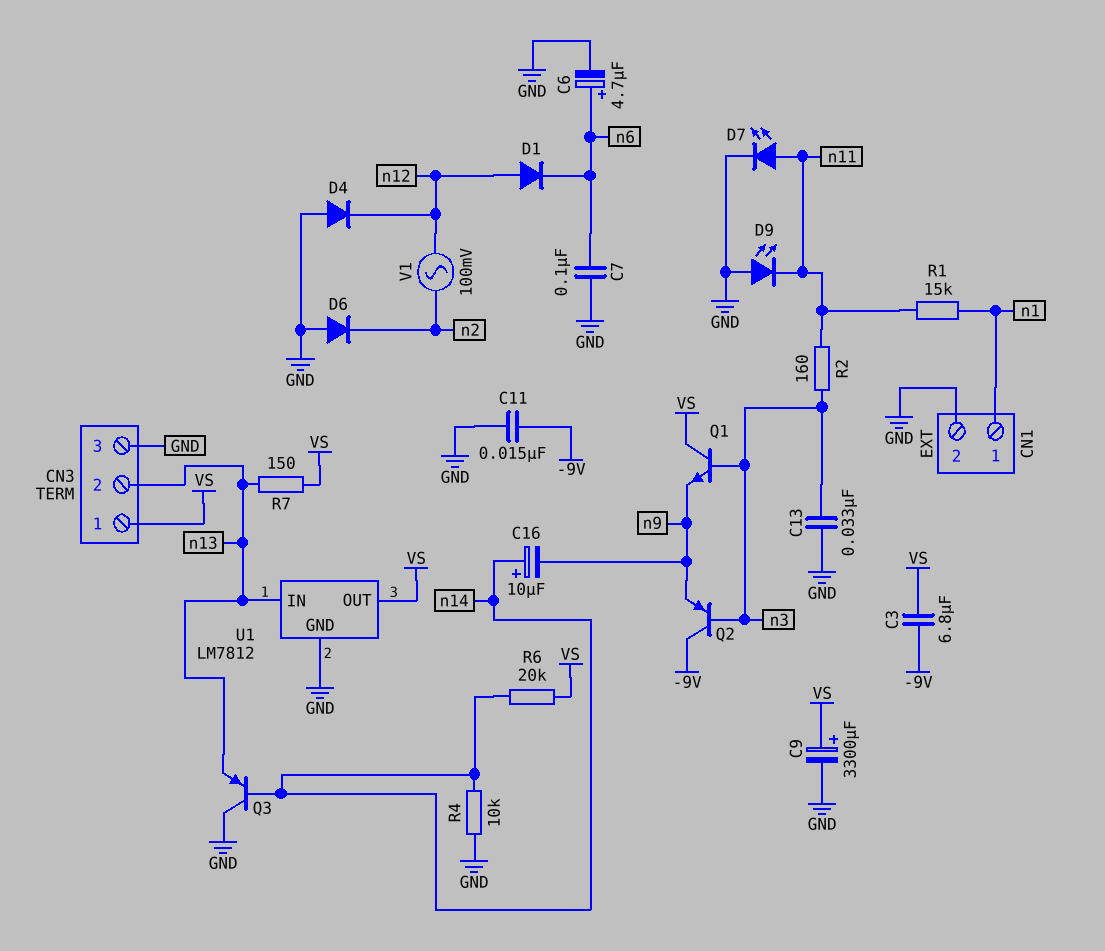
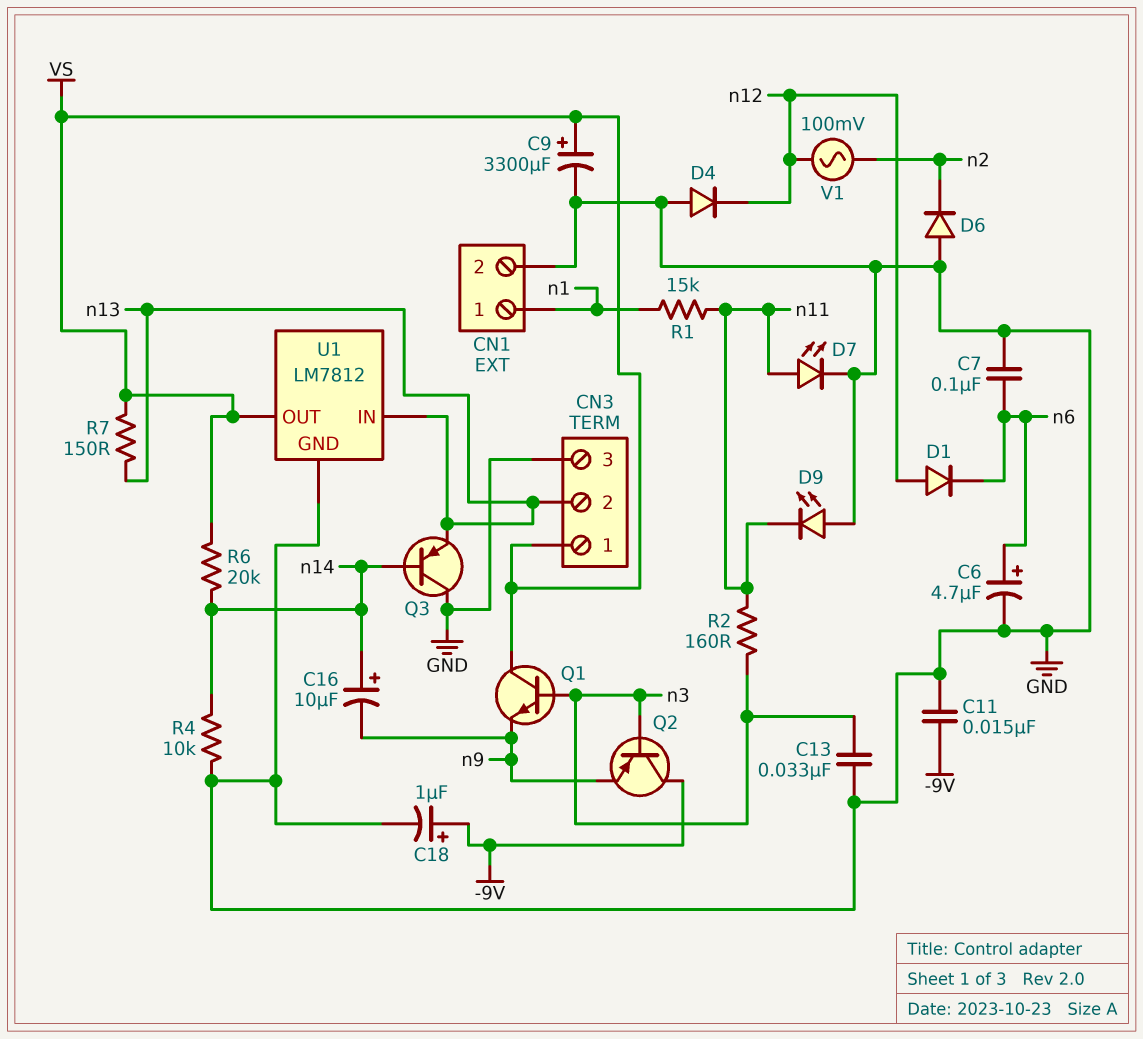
C3: 6.8uF (-9V, VS) -> none
C18: none -> 1uF (plus -9V, minus GND)

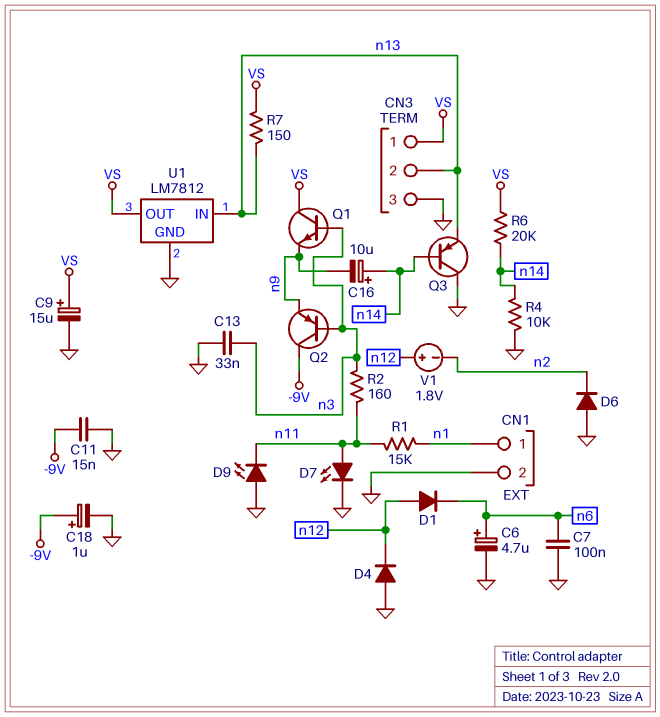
C9: 3300uF (plus VS, minus GND) -> 15uF (plus VS, minus GND)
V1: AC 100mV (n2, n12) -> 1.8V (plus n12, minus n2)

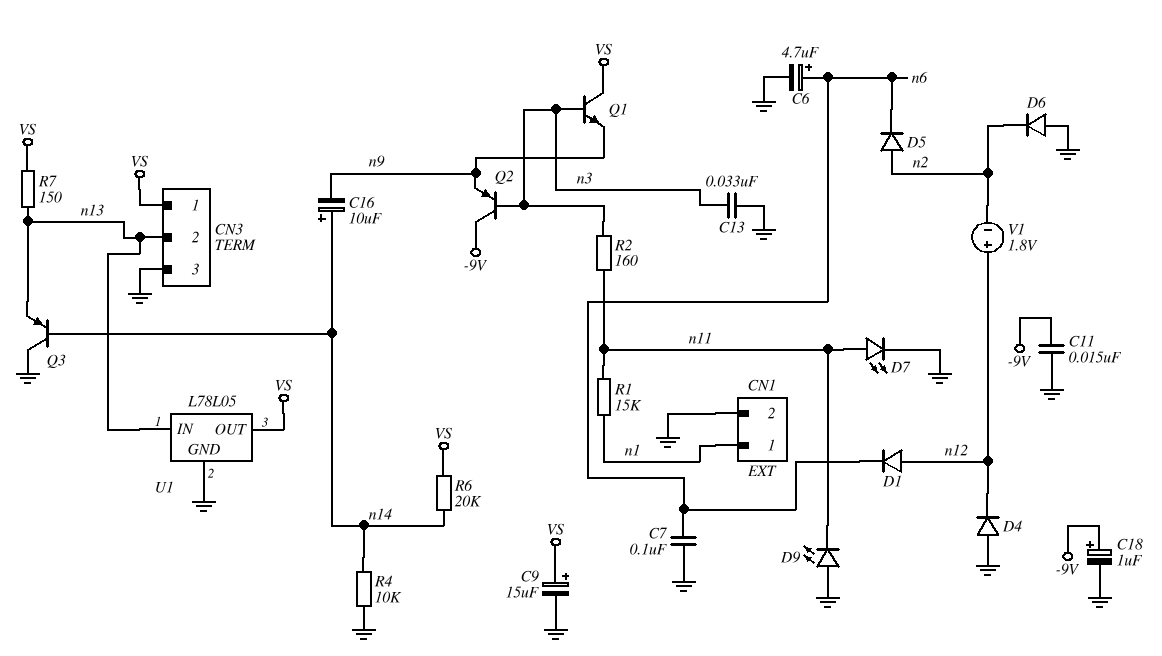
D5: none -> diode (A n2, K n6)
U1: LM7812 -> L78L05

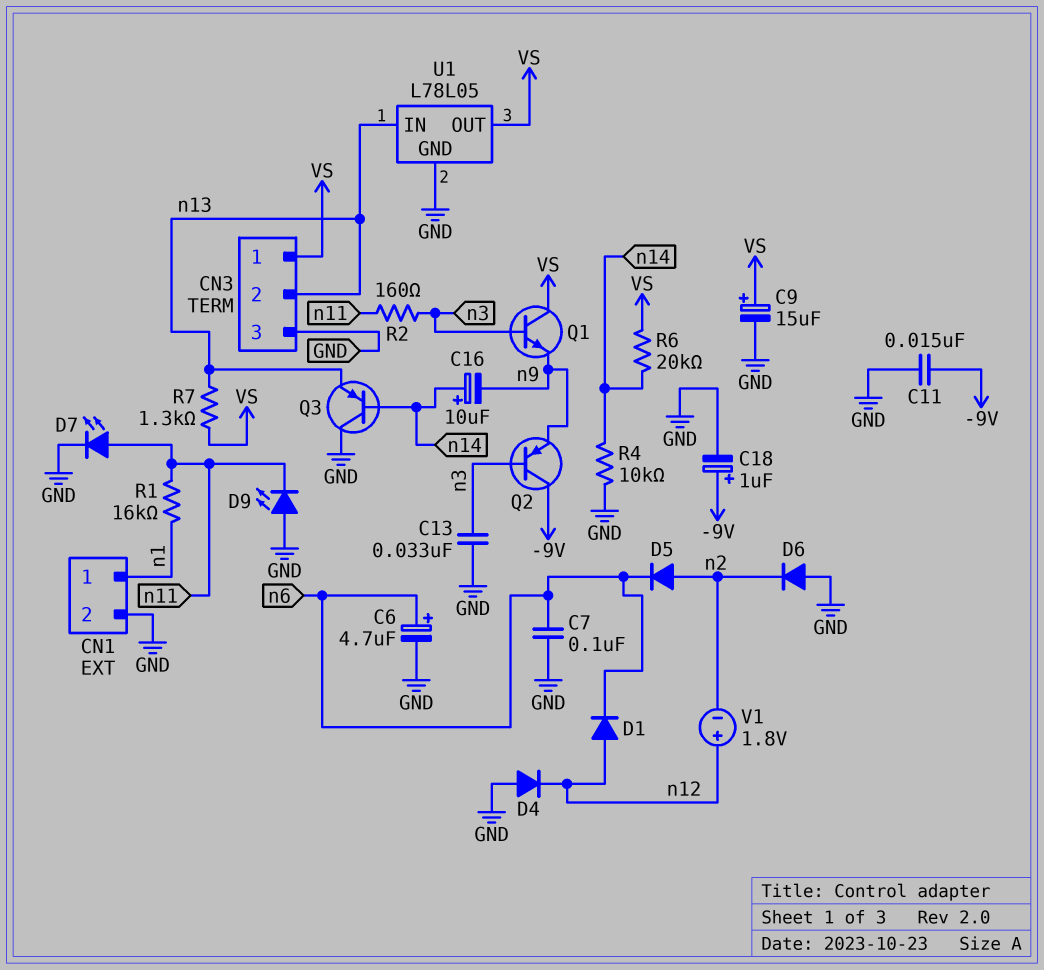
R1: 15k (n1, n11) -> 16k (n1, n11)
R7: 150 (VS, n13) -> 1.3k (VS, n13)

